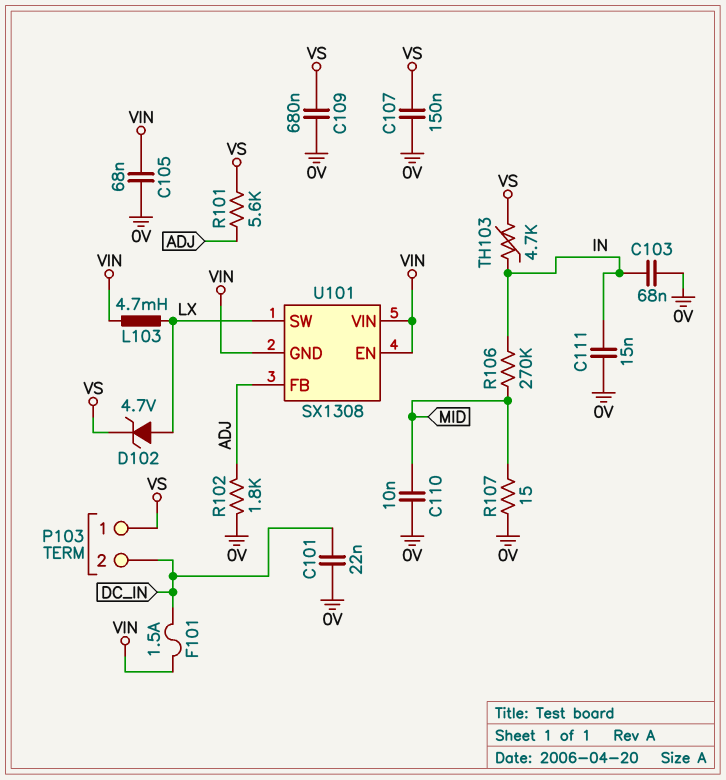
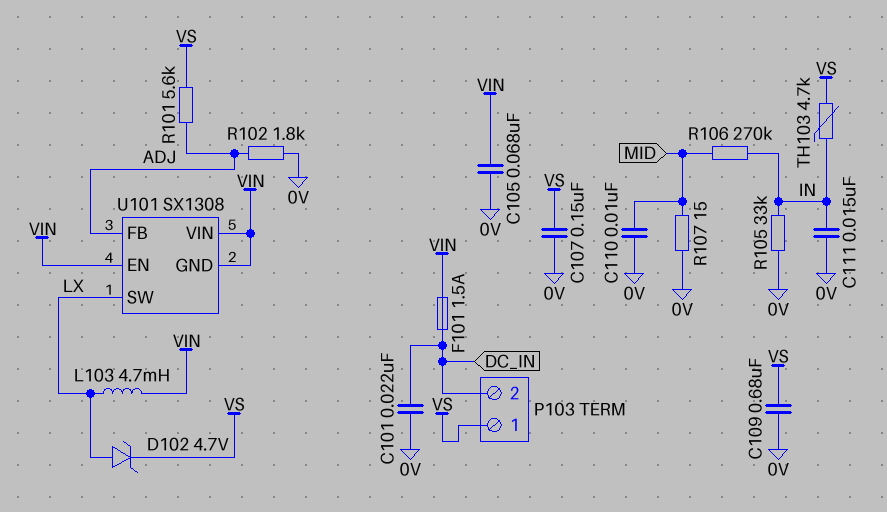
C103: 68nF (0V, IN) -> none
R105: none -> 33k (0V, IN)

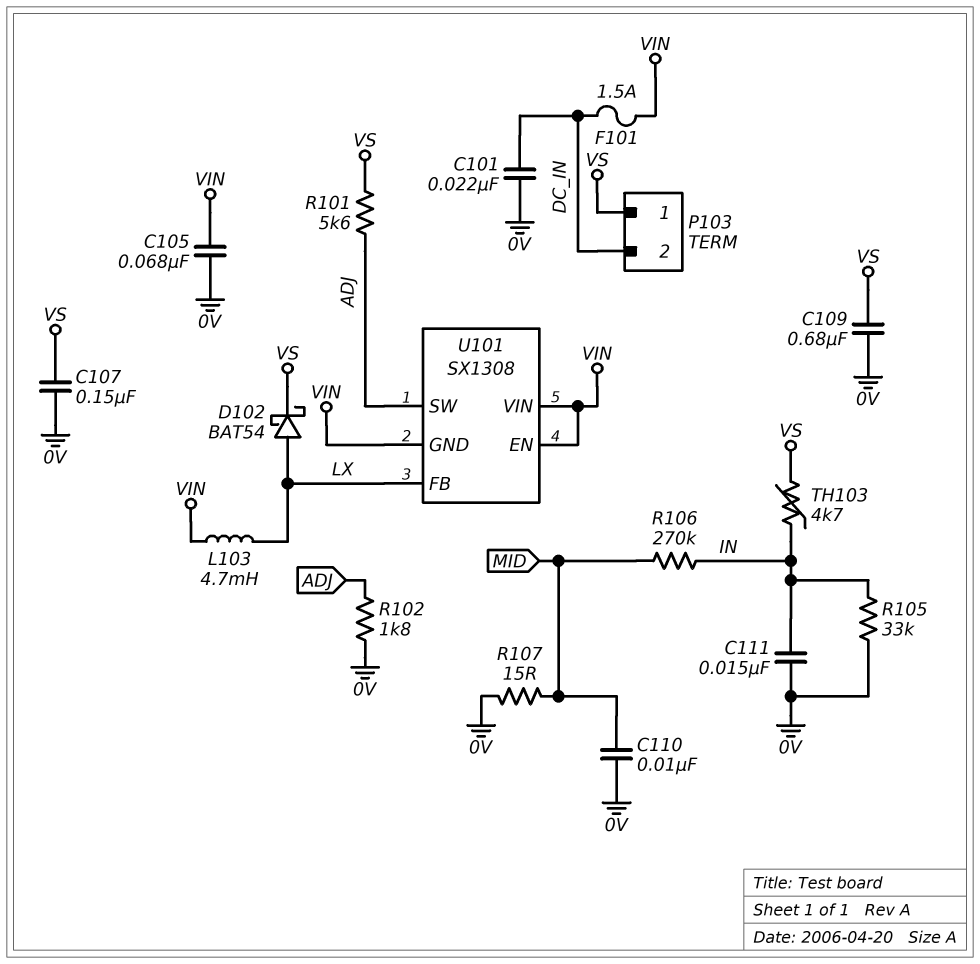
D102: zener 4.7V (A LX, K VS) -> schottky BAT54 (A LX, K VS)
U101 pin FB: ADJ -> LX
U101 pin SW: LX -> ADJ

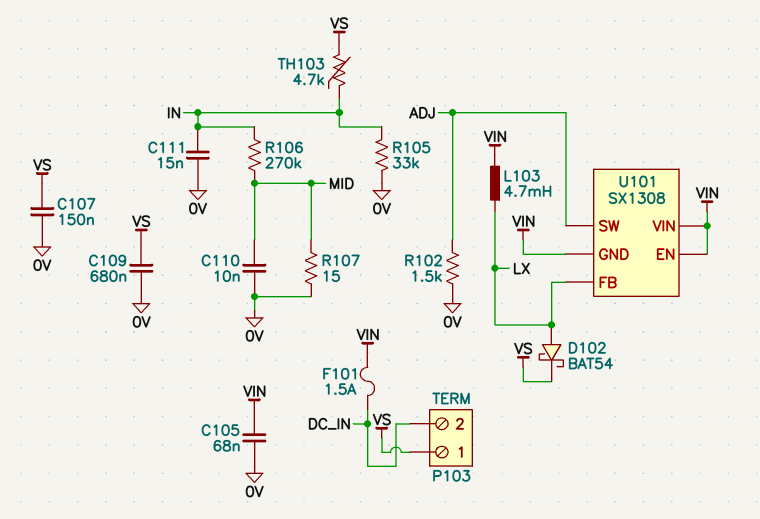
C101: 22nF (0V, DC_IN) -> none
R101: 5.6k (ADJ, VS) -> none
R102: 1.8k (0V, ADJ) -> 1.5k (0V, ADJ)

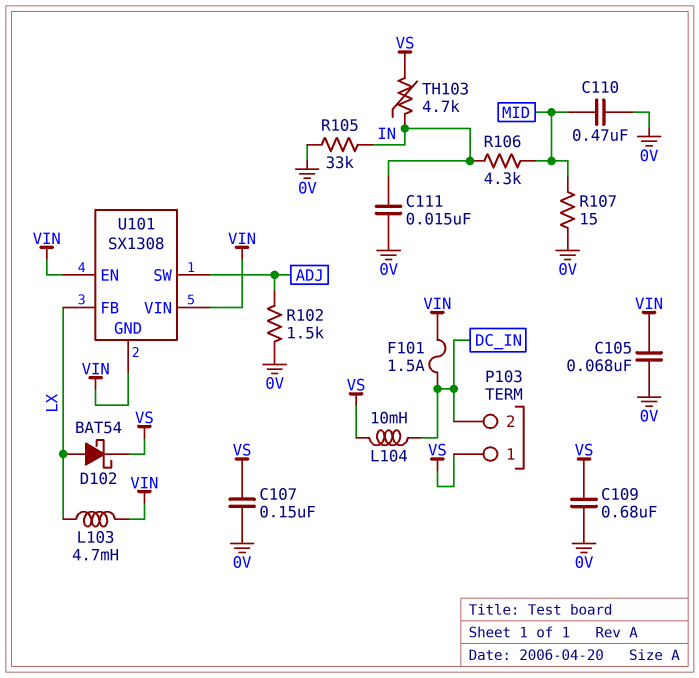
C110: 10nF (0V, MID) -> 470nF (0V, MID)
L104: none -> 10mH (DC_IN, VS)
R106: 270k (IN, MID) -> 4.3k (IN, MID)

